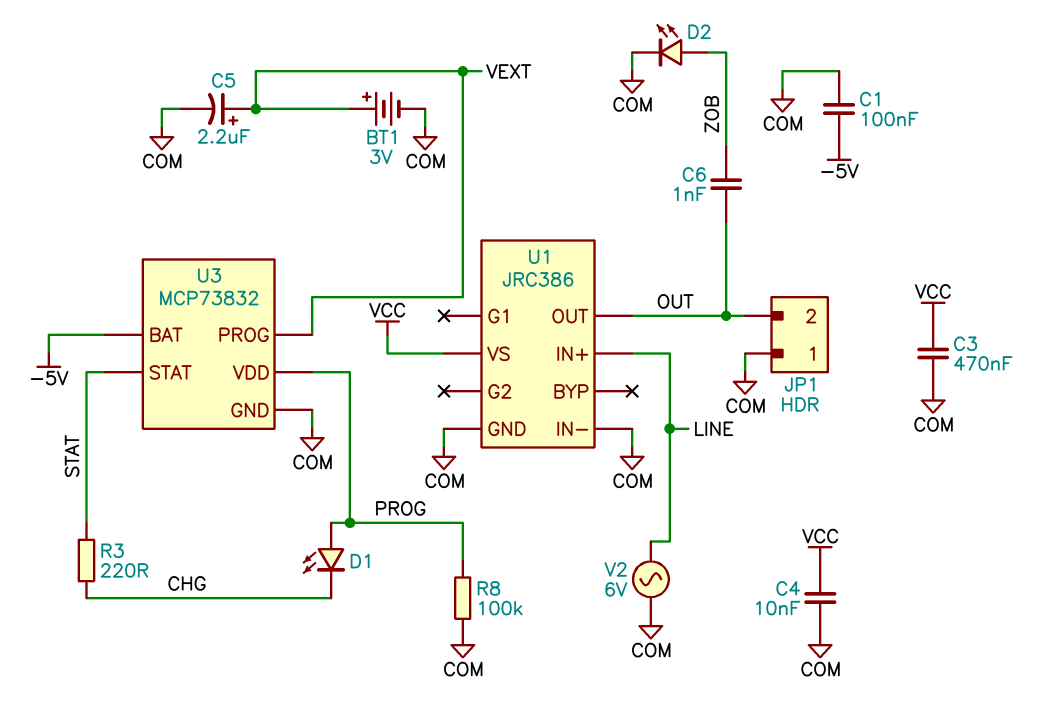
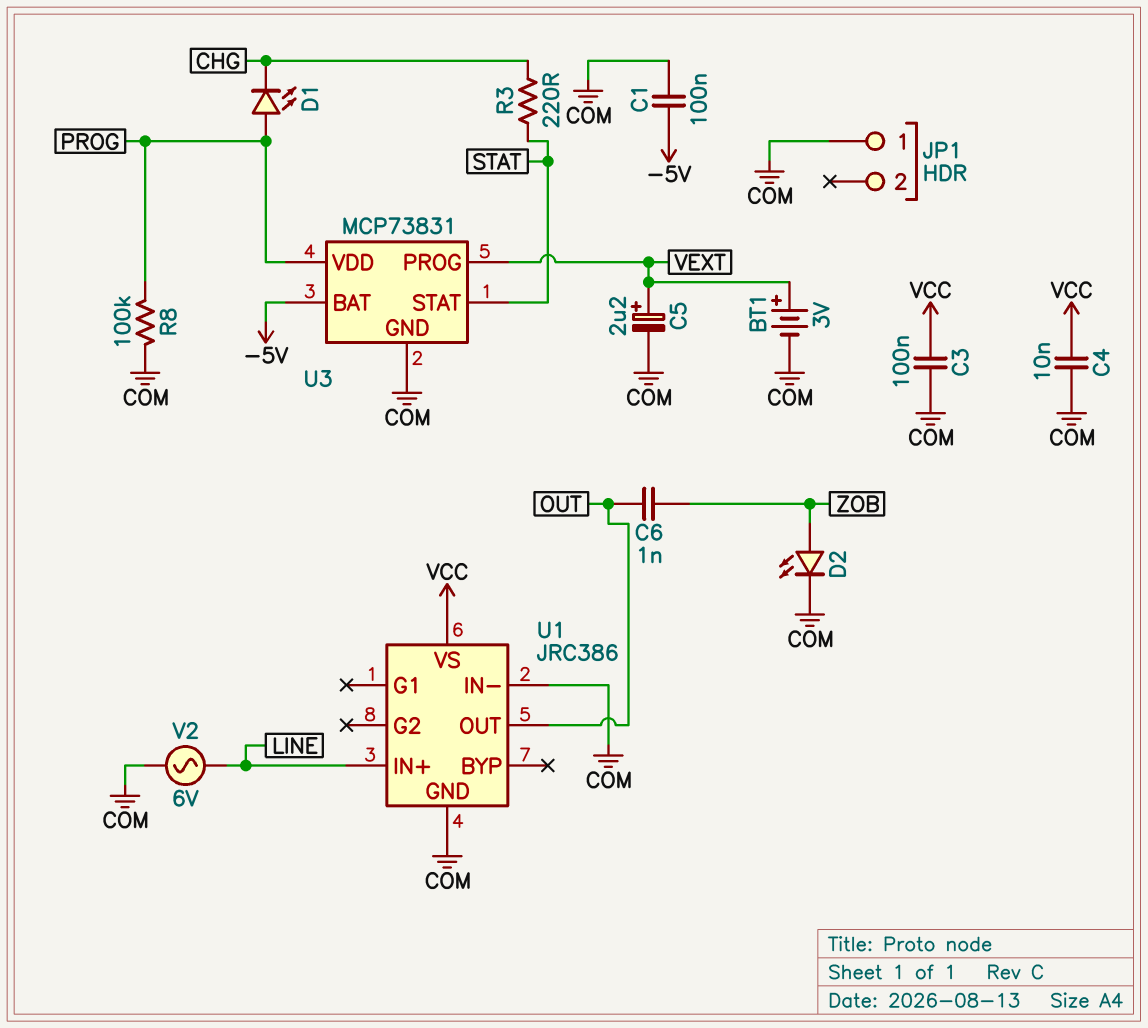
C3: 470nF (COM, VCC) -> 100nF (COM, VCC)
JP1 pin 2: OUT -> none
U3: MCP73832 -> MCP73831

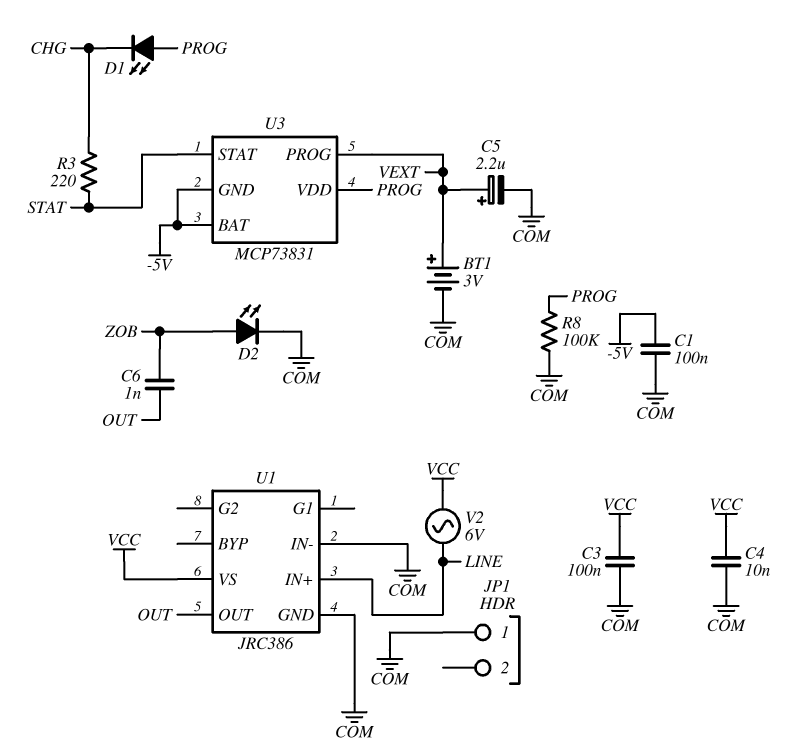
U3 pin GND: COM -> -5V
V2: AC 6V (COM, LINE) -> AC 6V (LINE, VCC)

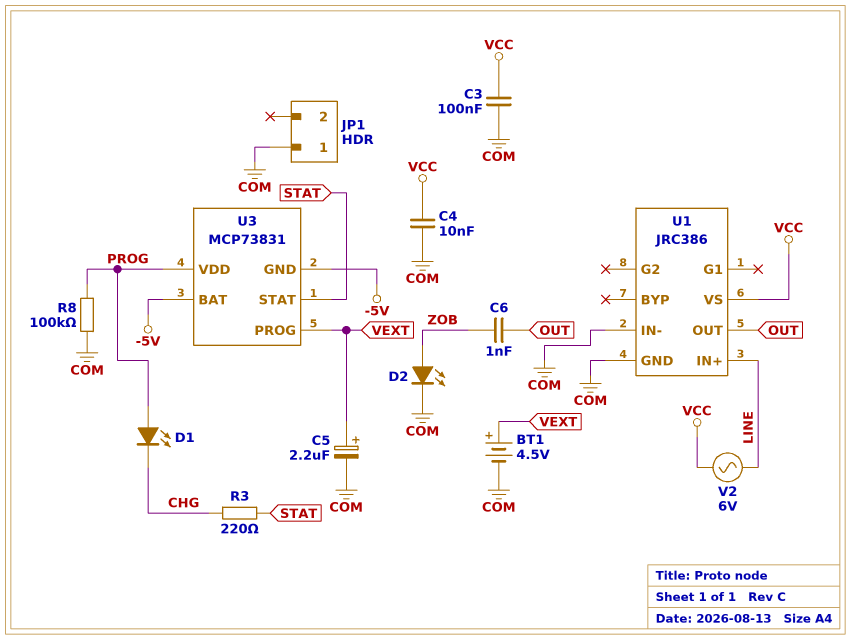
BT1: 3V (plus VEXT, minus COM) -> 4.5V (plus VEXT, minus COM)
C1: 100nF (-5V, COM) -> none

